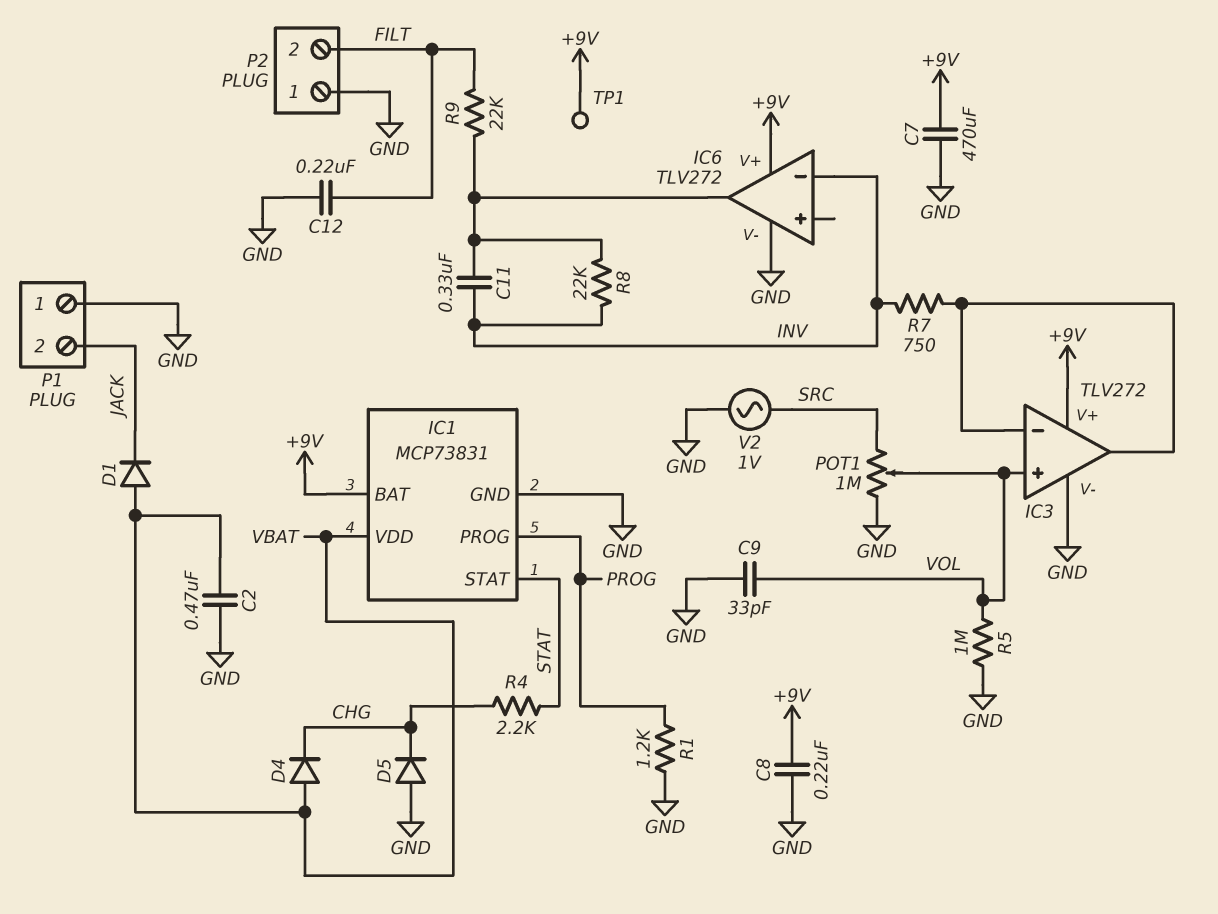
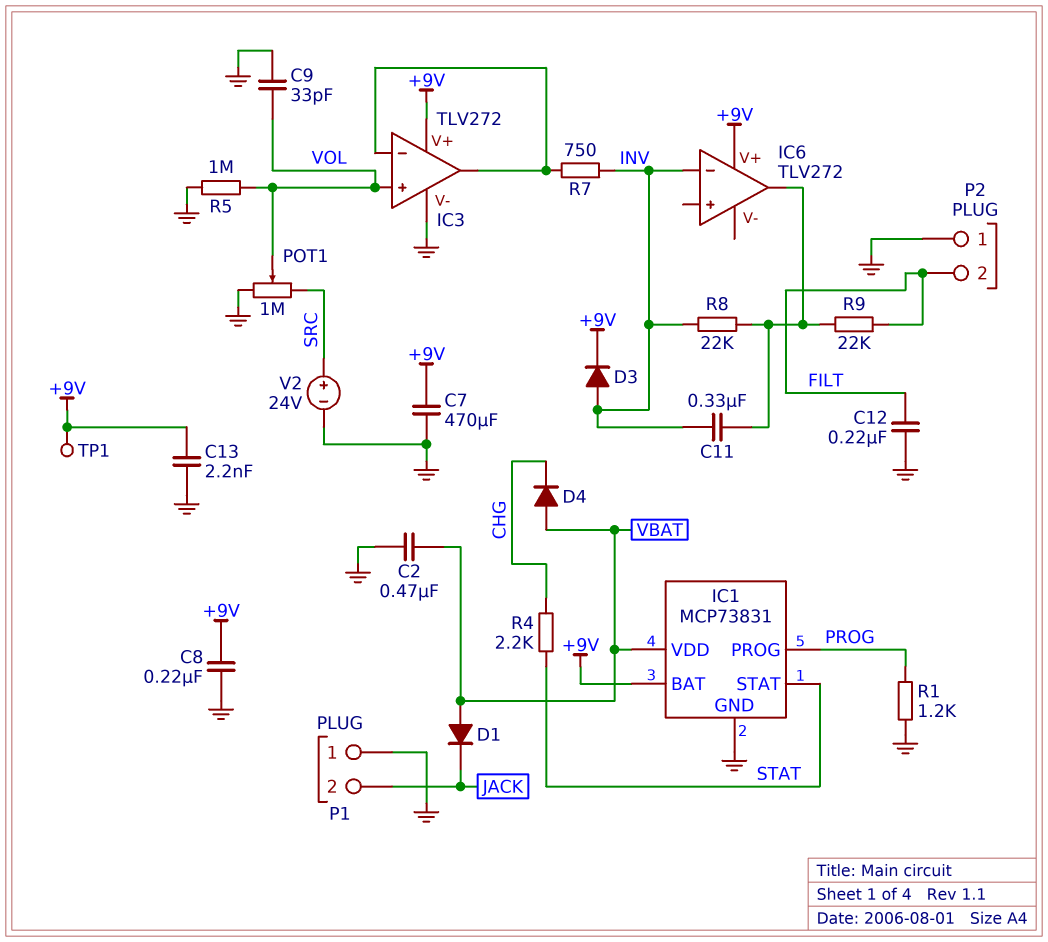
C13: none -> 2.2nF (+9V, GND)
D3: none -> diode (A INV, K +9V)
D5: diode (A GND, K CHG) -> none
IC6 pin V-: GND -> none
V2: AC 1V (GND, SRC) -> 24V (plus SRC, minus GND)

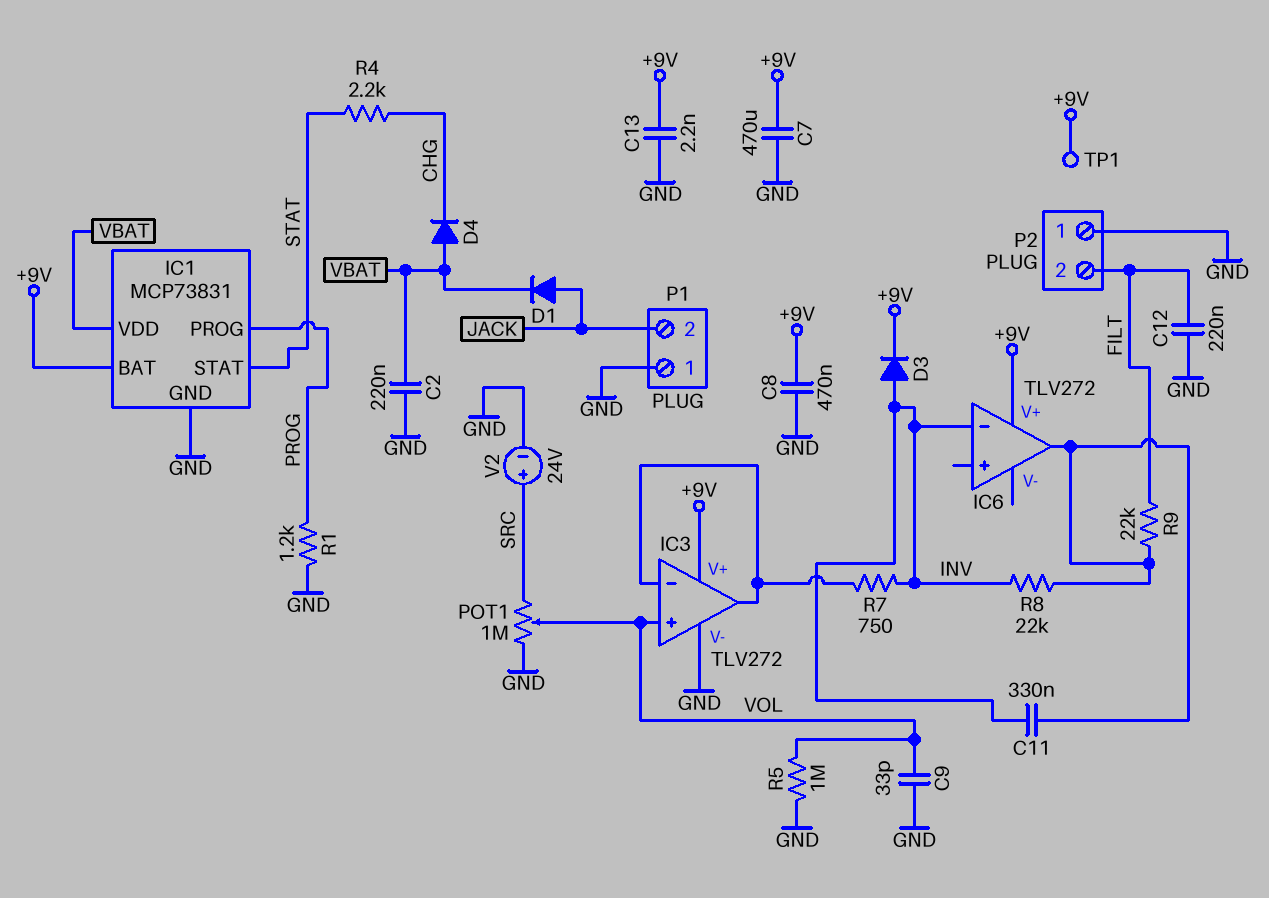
C2: 470nF (GND, VBAT) -> 220nF (GND, VBAT)
C8: 220nF (+9V, GND) -> 470nF (+9V, GND)
D1: diode (A VBAT, K JACK) -> diode (A JACK, K VBAT)

